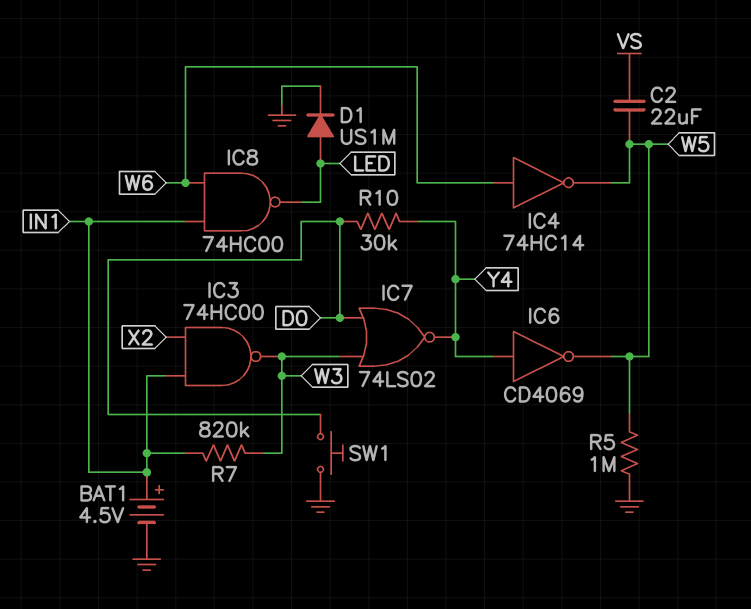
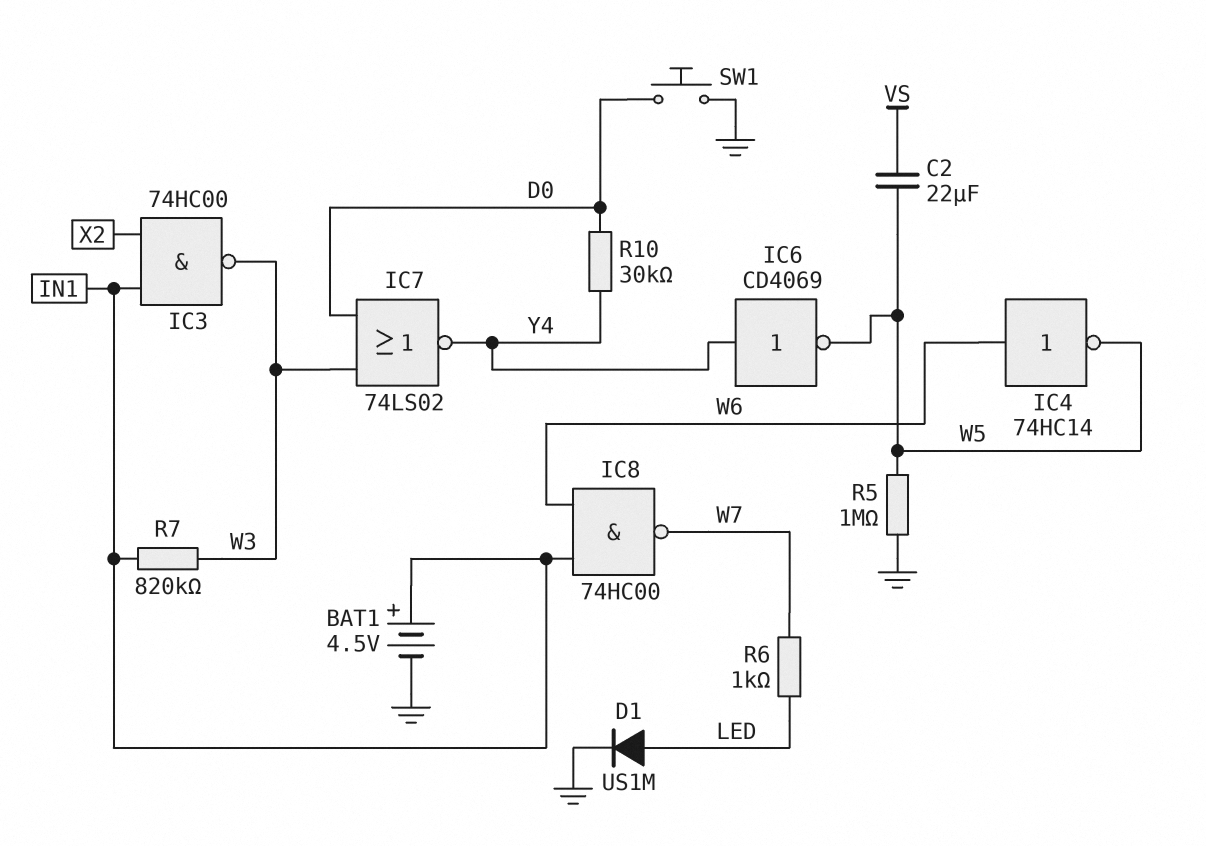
IC8: NAND 74HC00 (in IN1, in W6, out LED) -> NAND 74HC00 (in IN1, in W6, out W7)
R6: none -> 1k (LED, W7)

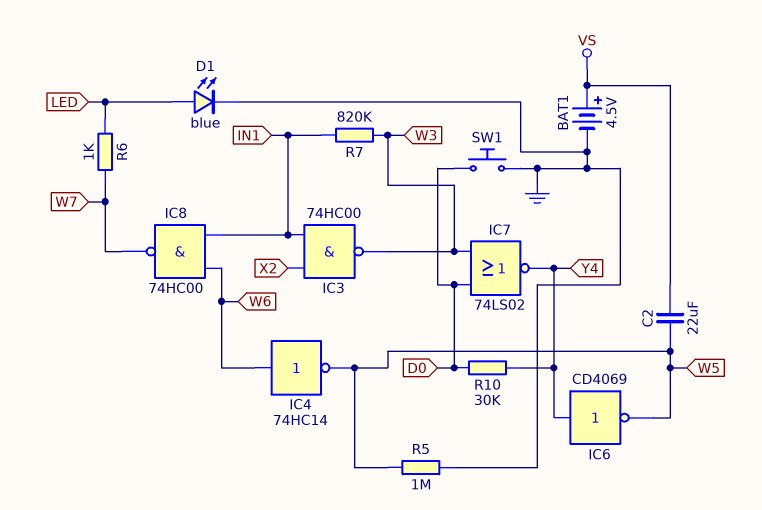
BAT1: 4.5V (plus IN1, minus GND) -> 4.5V (plus VS, minus GND)
D1: diode US1M (A LED, K GND) -> LED blue (A LED, K GND)

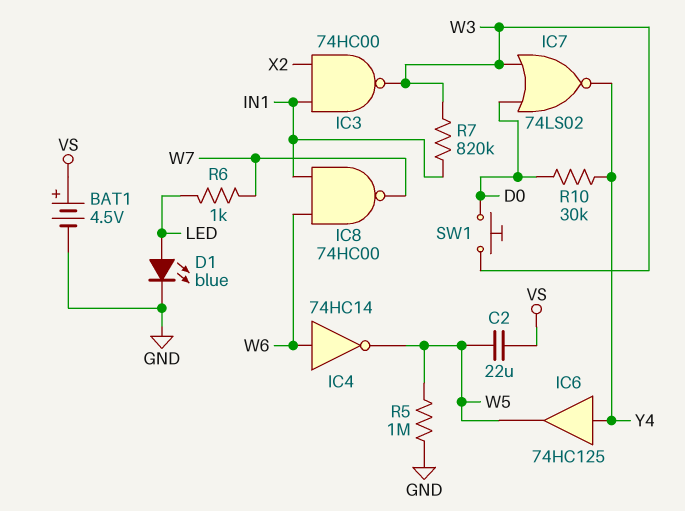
IC6: NOT CD4069 (in Y4, out W5) -> buffer 74HC125 (in Y4, out W5)
SW1: button (D0, GND) -> button (D0, W3)

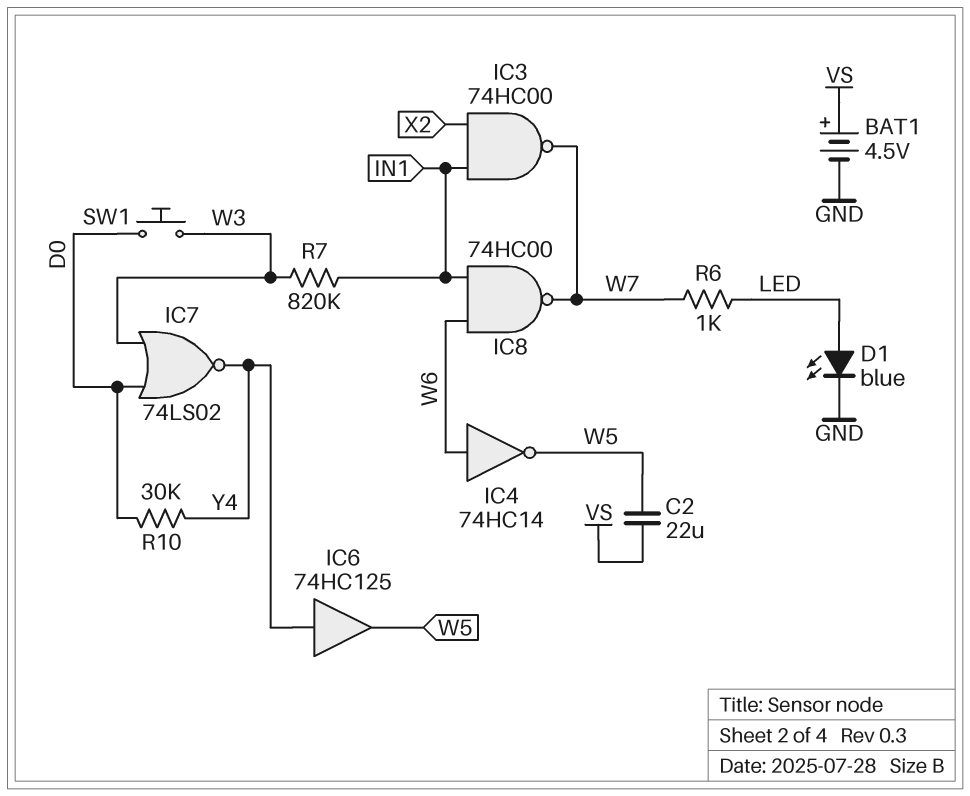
IC3: NAND 74HC00 (in IN1, in X2, out W3) -> NAND 74HC00 (in IN1, in X2, out W7)
R5: 1M (GND, W5) -> none

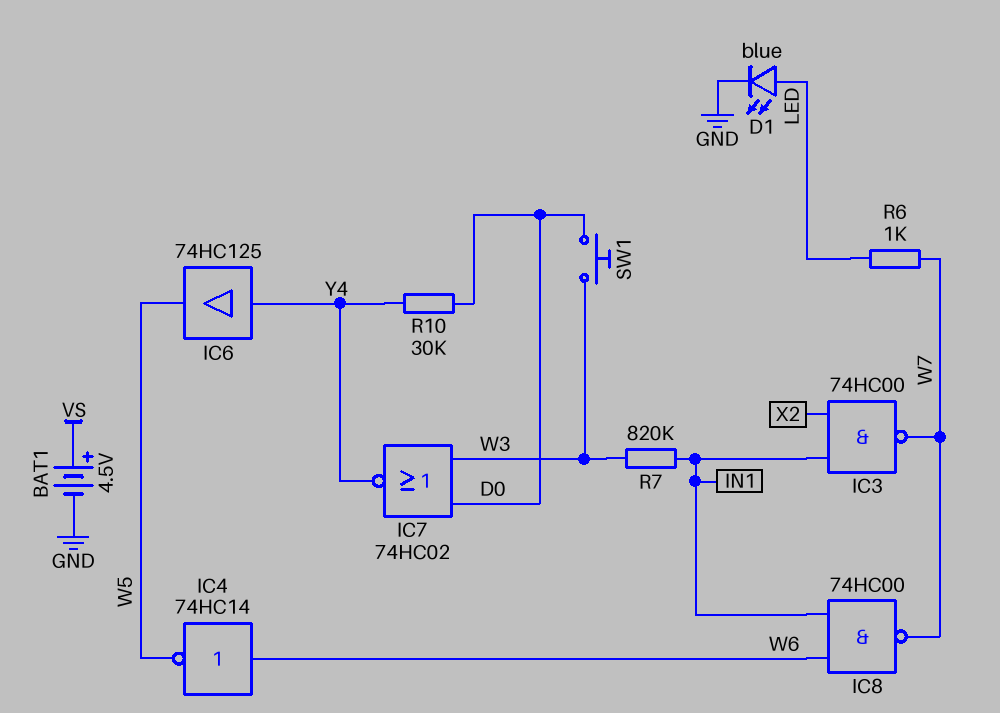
C2: 22uF (VS, W5) -> none
IC7: NOR 74LS02 (in D0, in W3, out Y4) -> NOR 74HC02 (in D0, in W3, out Y4)

